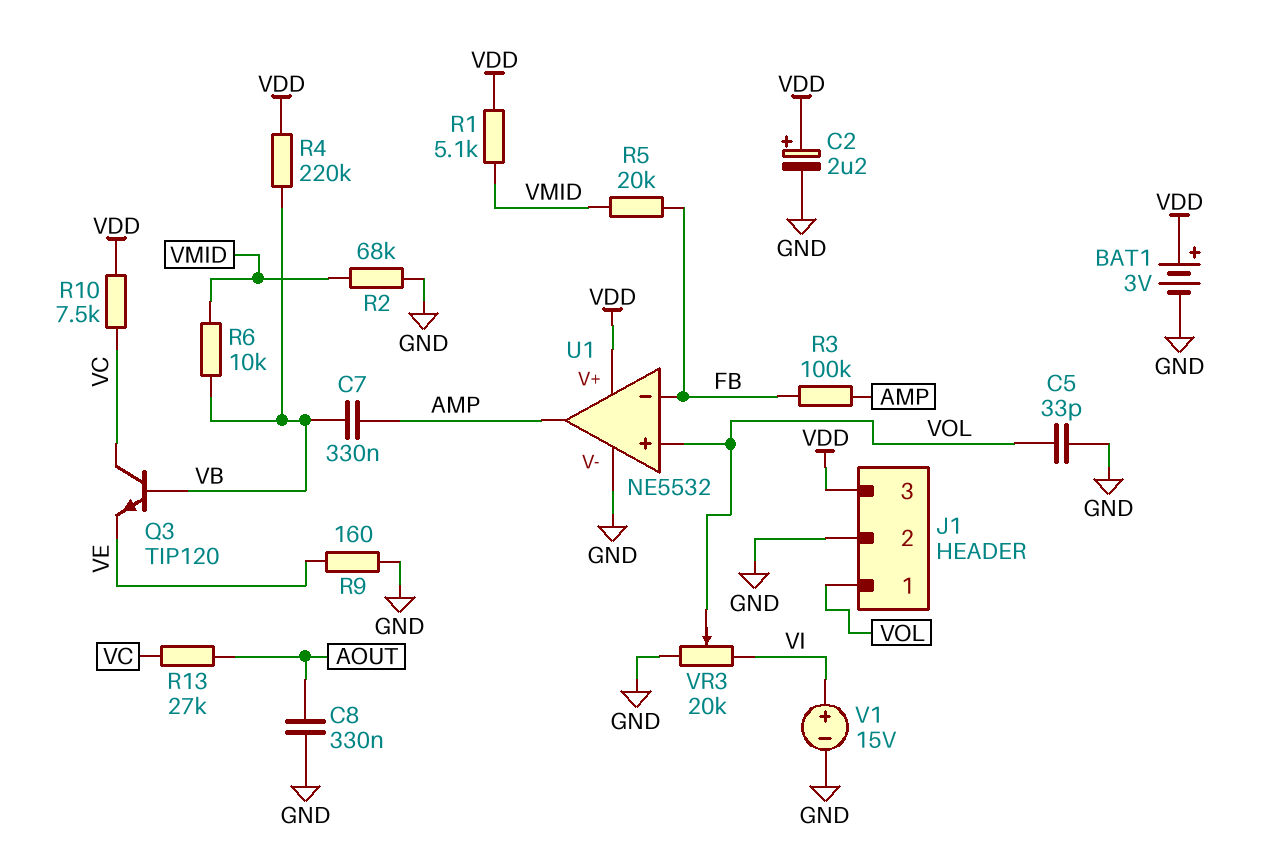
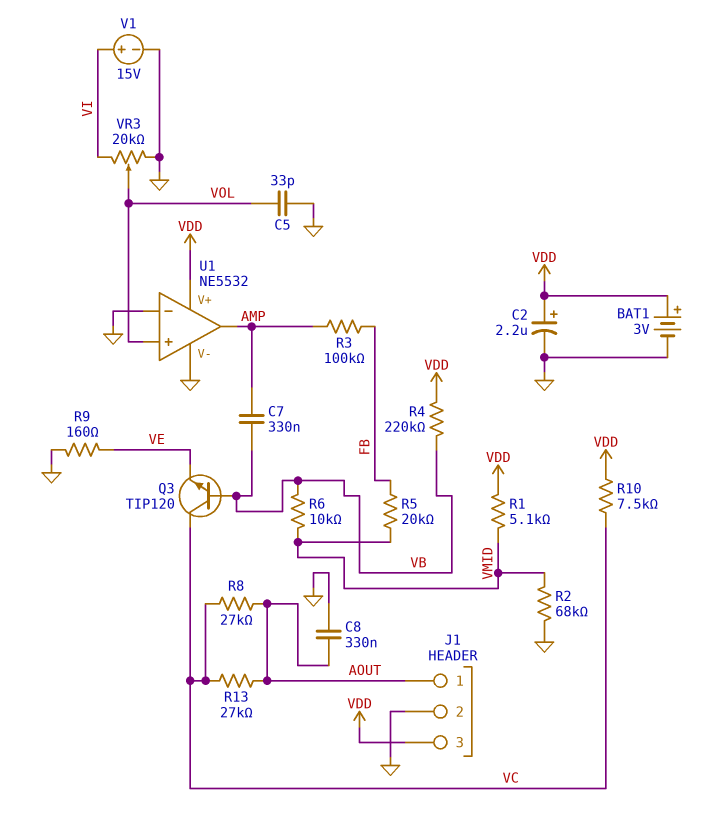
J1 pin 1: VOL -> AOUT
R8: none -> 27k (AOUT, VC)
U1 pin in-: FB -> GND

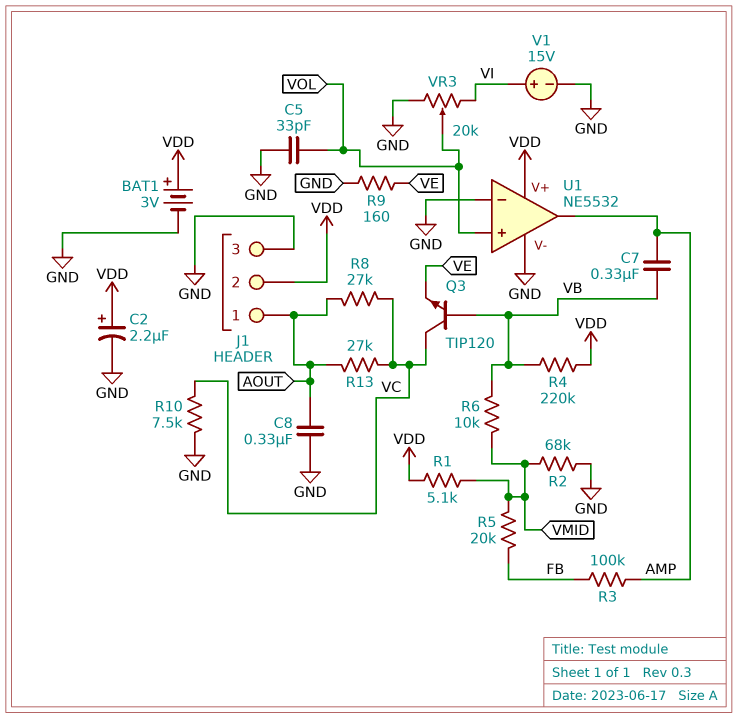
J1 pin 2: GND -> VDD
J1 pin 3: VDD -> GND
R10: 7.5k (VC, VDD) -> 7.5k (GND, VC)

